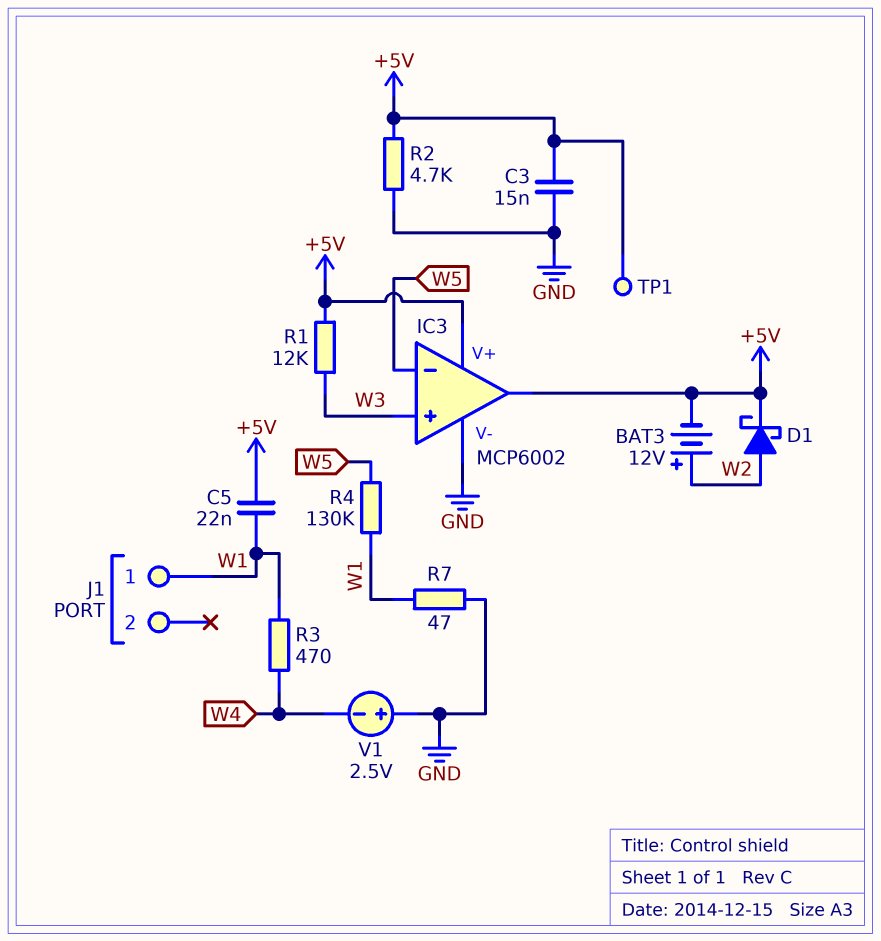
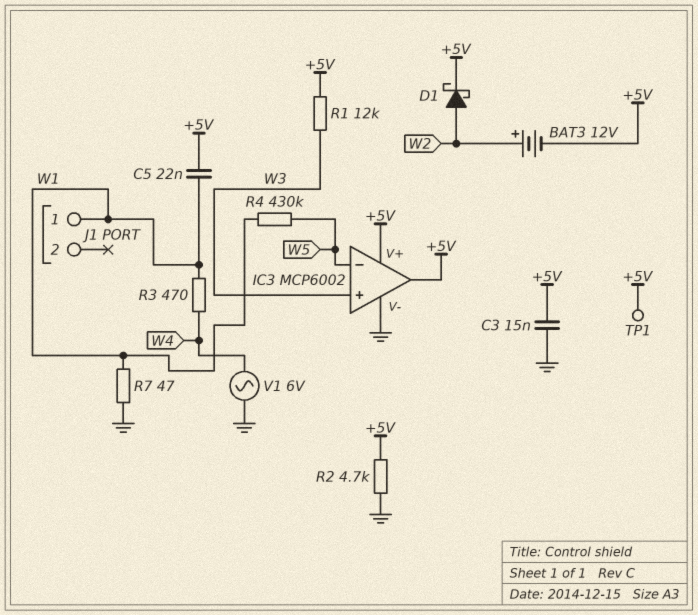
R4: 130k (W1, W5) -> 430k (W1, W5)
V1: 2.5V (plus GND, minus W4) -> AC 6V (GND, W4)

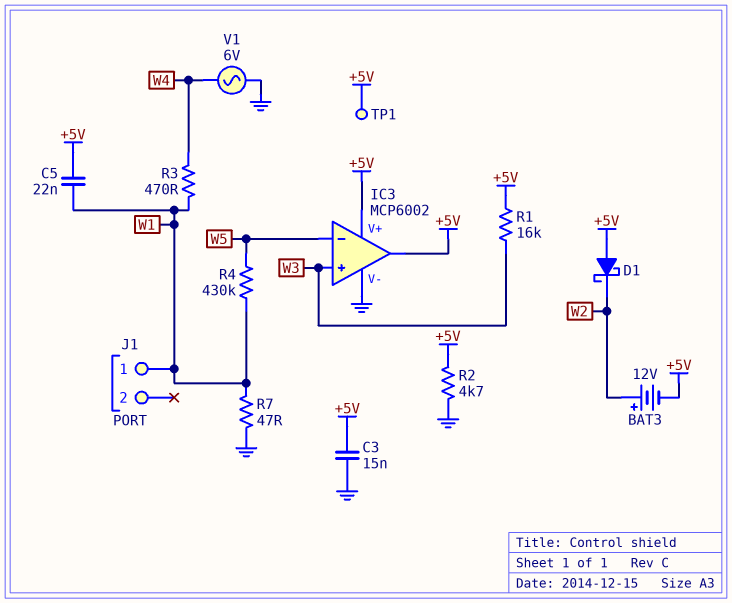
D1: schottky (A W2, K +5V) -> schottky (A +5V, K W2)
R1: 12k (+5V, W3) -> 16k (+5V, W3)

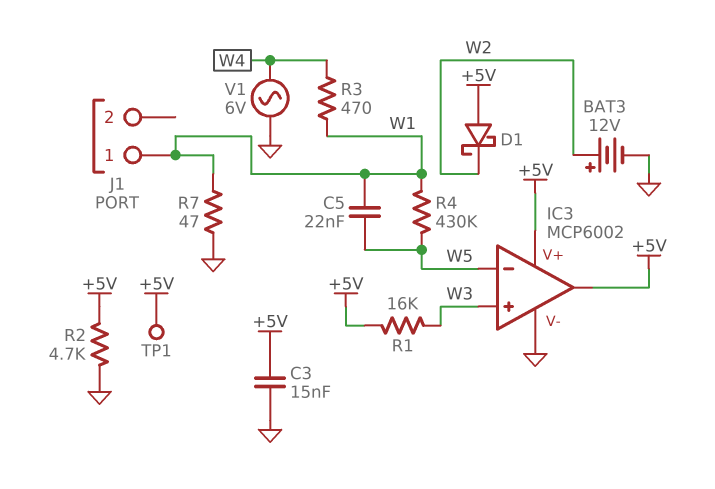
BAT3: 12V (plus W2, minus +5V) -> 12V (plus W2, minus GND)
C5: 22nF (+5V, W1) -> 22nF (W1, W5)

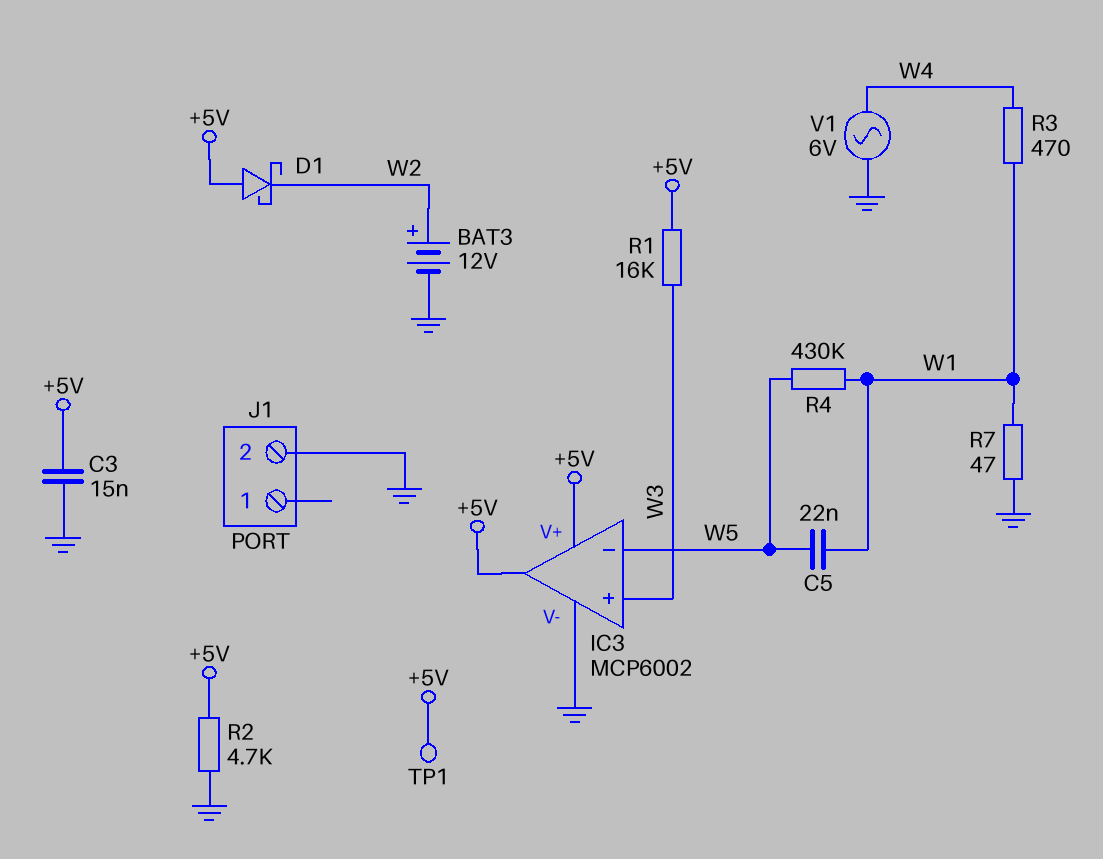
J1 pin 1: W1 -> none
J1 pin 2: none -> GND

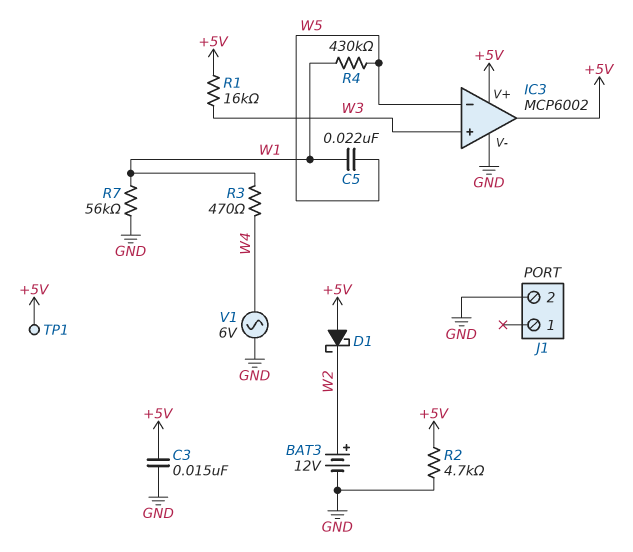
R7: 47 (GND, W1) -> 56k (GND, W1)

